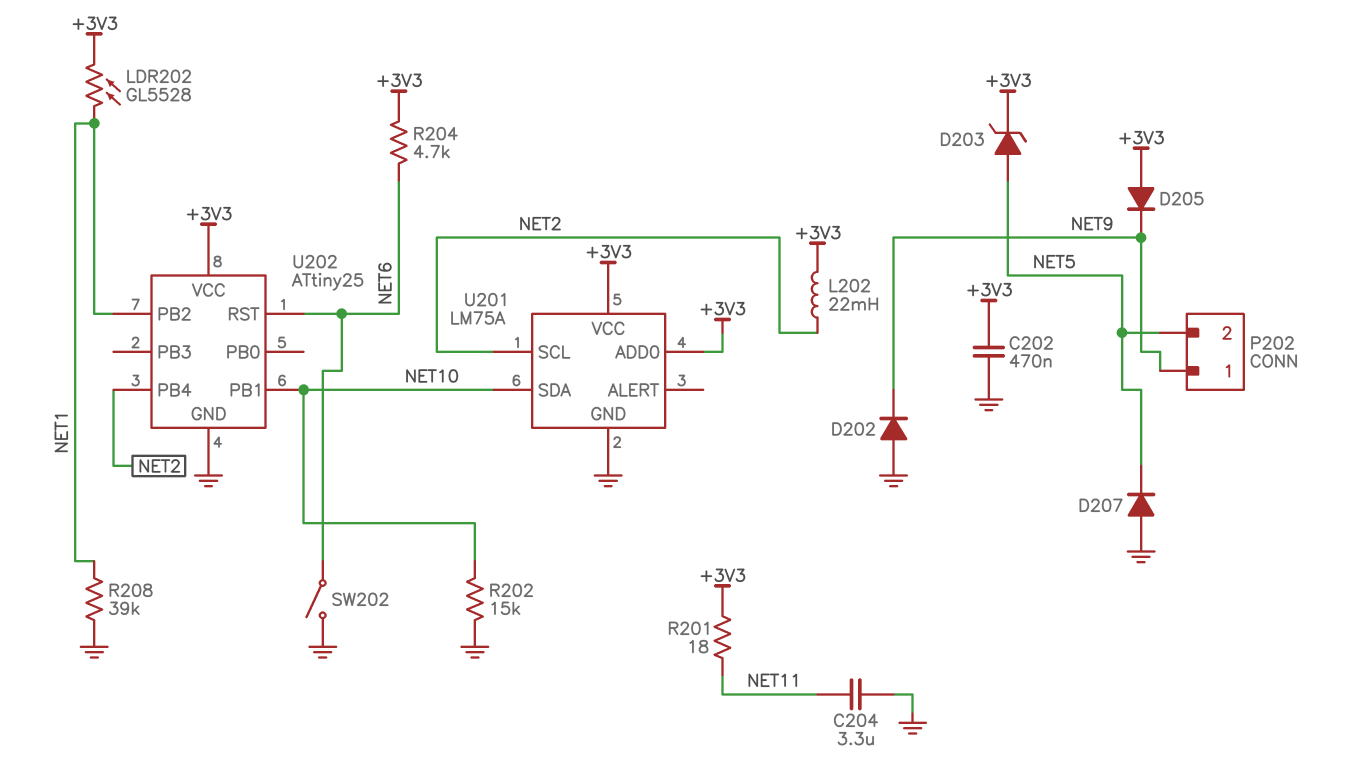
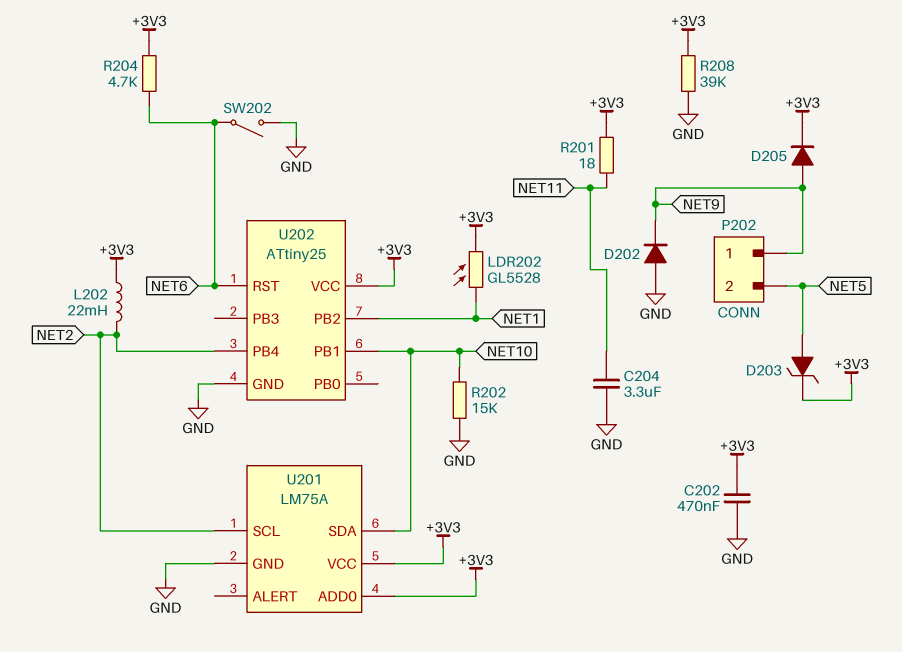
D205: diode (A +3V3, K NET9) -> diode (A NET9, K +3V3)
D207: diode (A GND, K NET5) -> none
R208: 39k (GND, NET1) -> 39k (+3V3, GND)

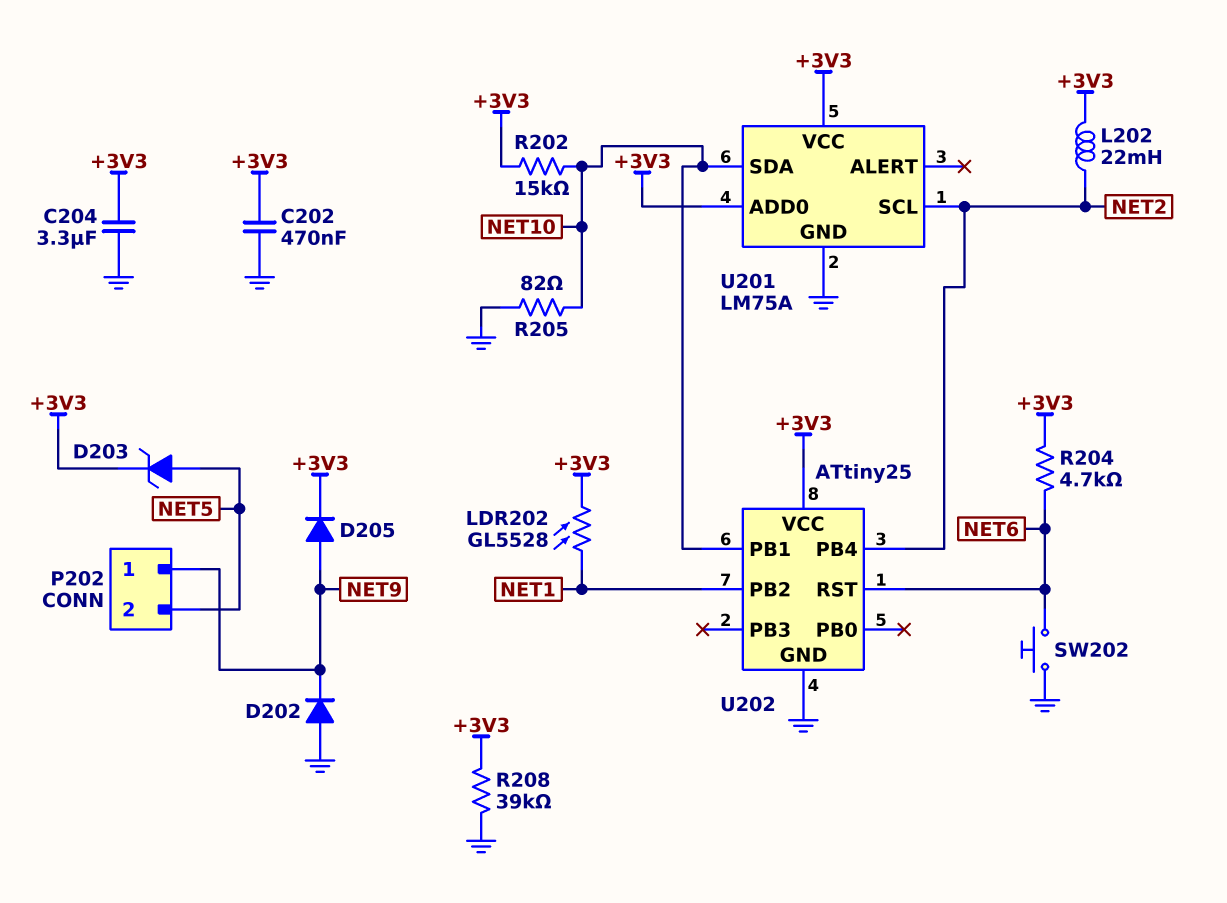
C204: 3.3uF (GND, NET11) -> 3.3uF (+3V3, GND)
R201: 18 (+3V3, NET11) -> none
R202: 15k (GND, NET10) -> 15k (+3V3, NET10)
R205: none -> 82 (GND, NET10)
SW202: switch (GND, NET6) -> button (GND, NET6)

